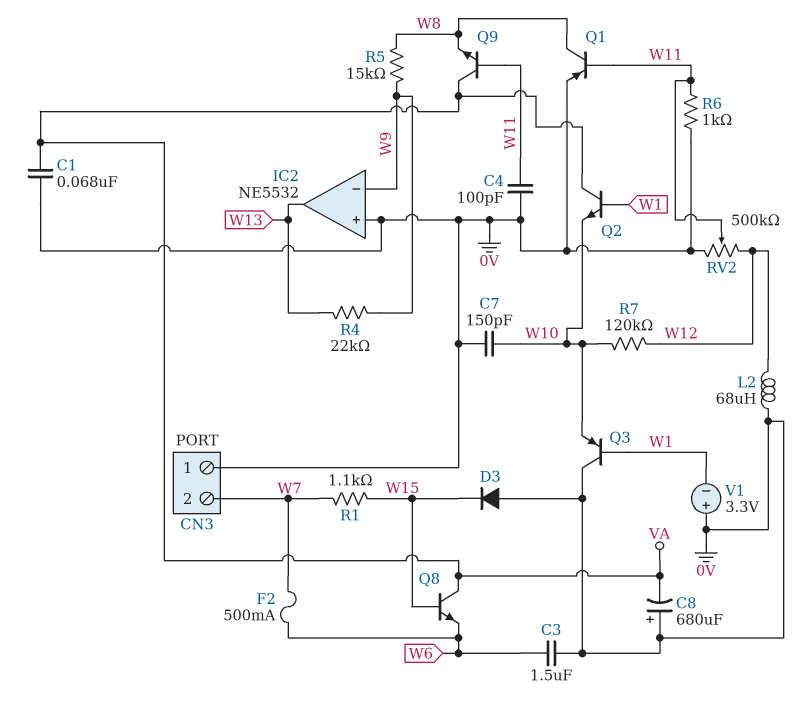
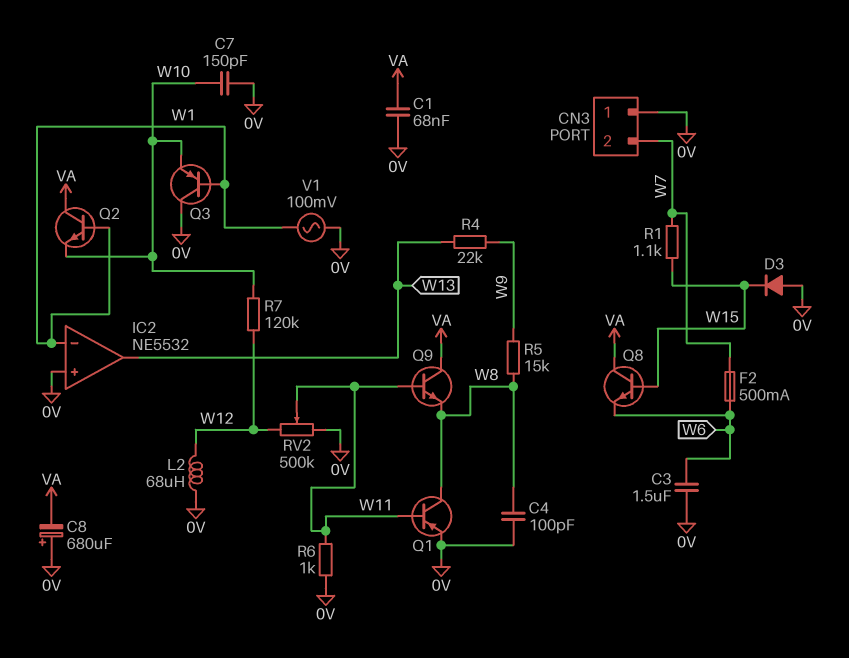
C4: 100pF (0V, W11) -> 100pF (0V, W8)
IC2 pin in-: W9 -> W1
V1: 3.3V (plus 0V, minus W1) -> AC 100mV (0V, W1)

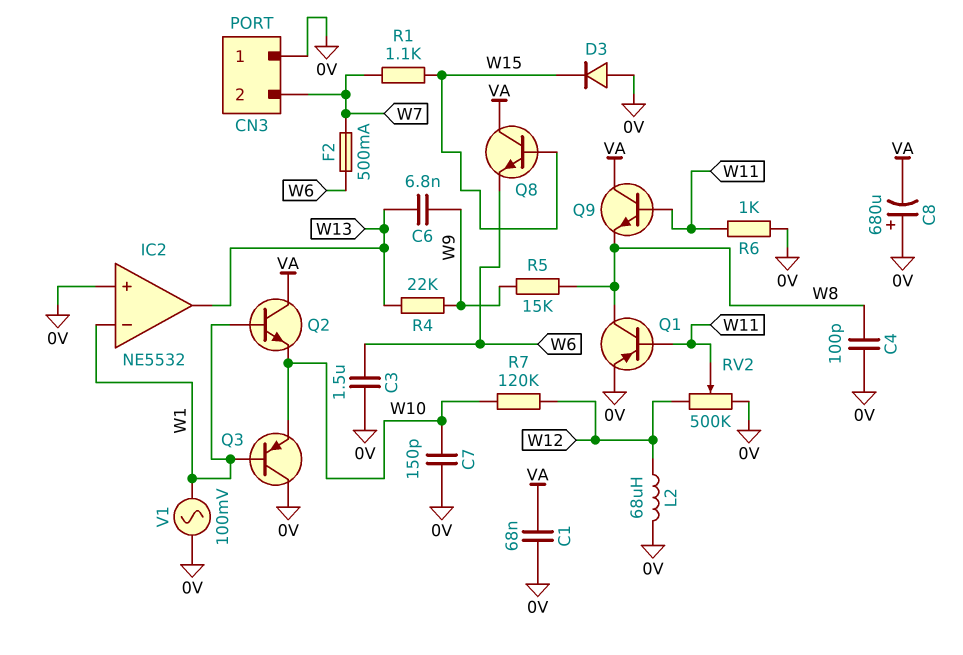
C6: none -> 6.8nF (W9, W13)

